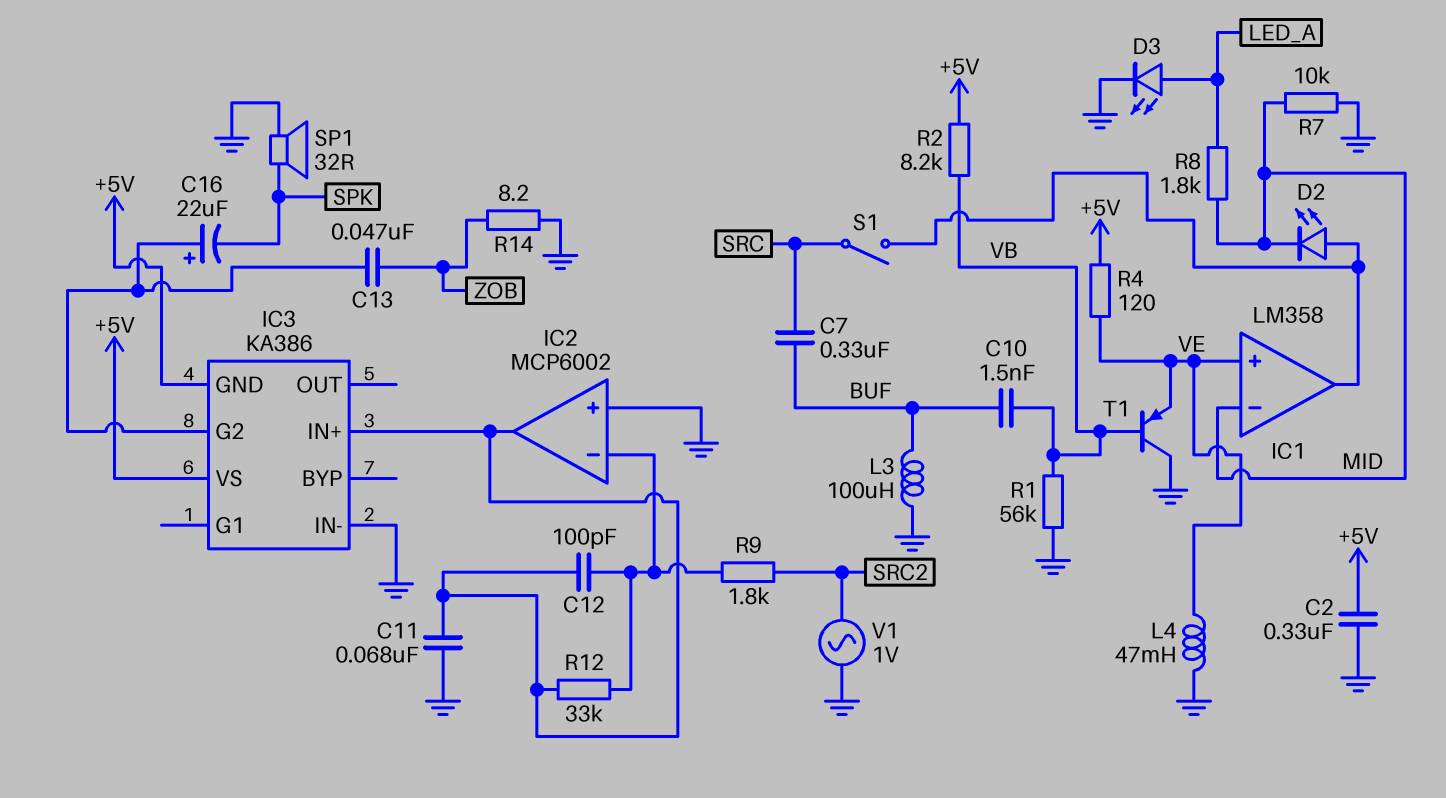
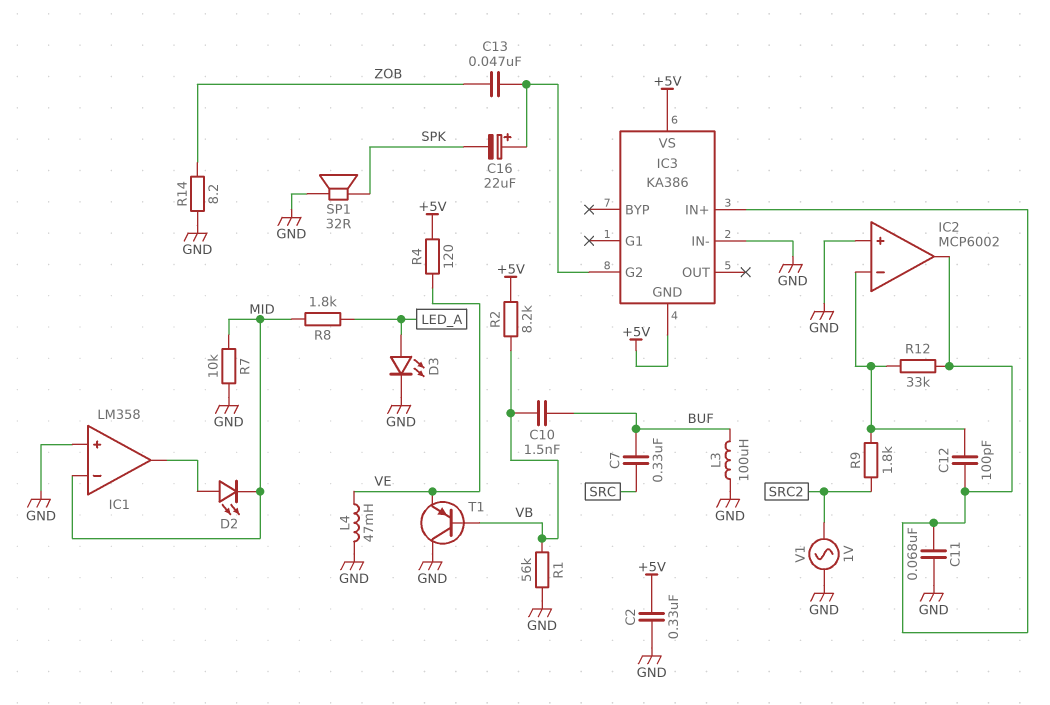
IC1 pin in+: VE -> GND
S1: switch (IC1/out, SRC) -> none

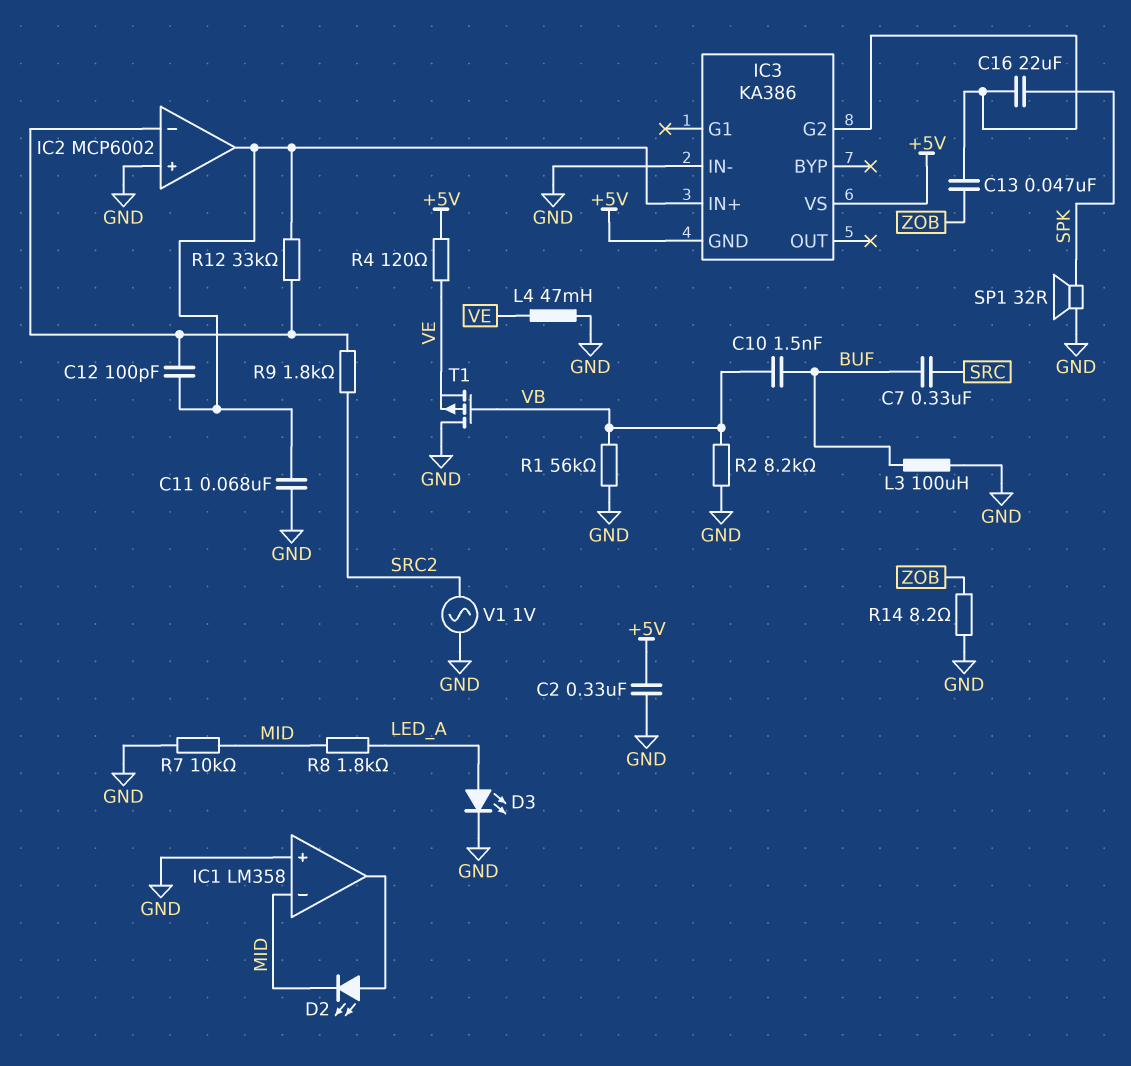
C16: 22uF (plus IC3/G2, minus SPK) -> 22uF (IC3/G2, SPK)
R2: 8.2k (+5V, VB) -> 8.2k (GND, VB)
T1: PNP (B VB, C GND, E VE) -> PMOS (G VB, D GND, S VE)

